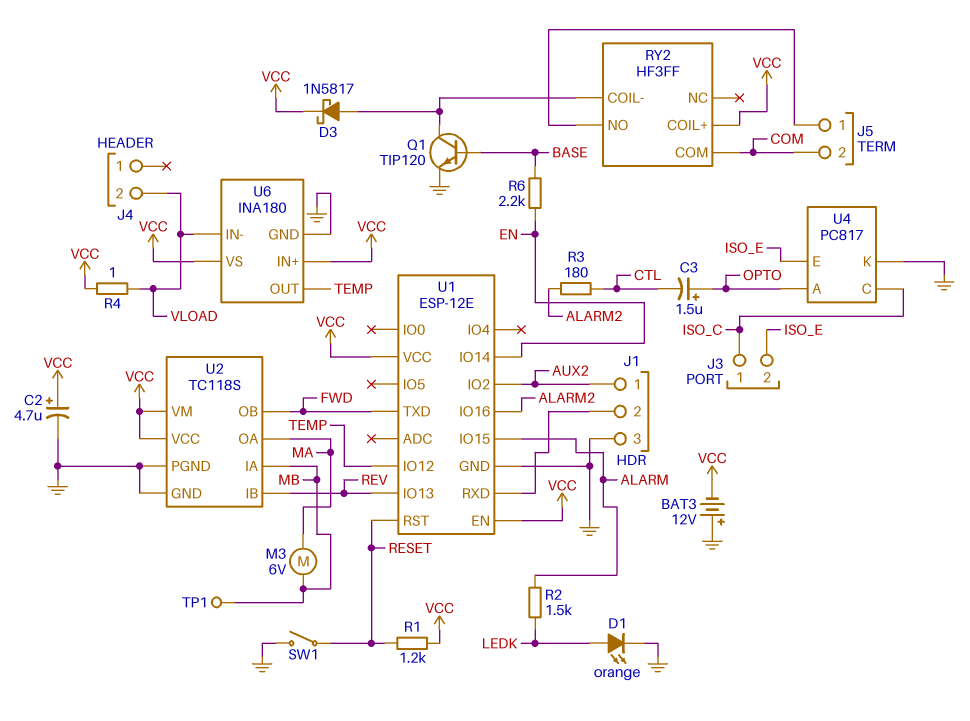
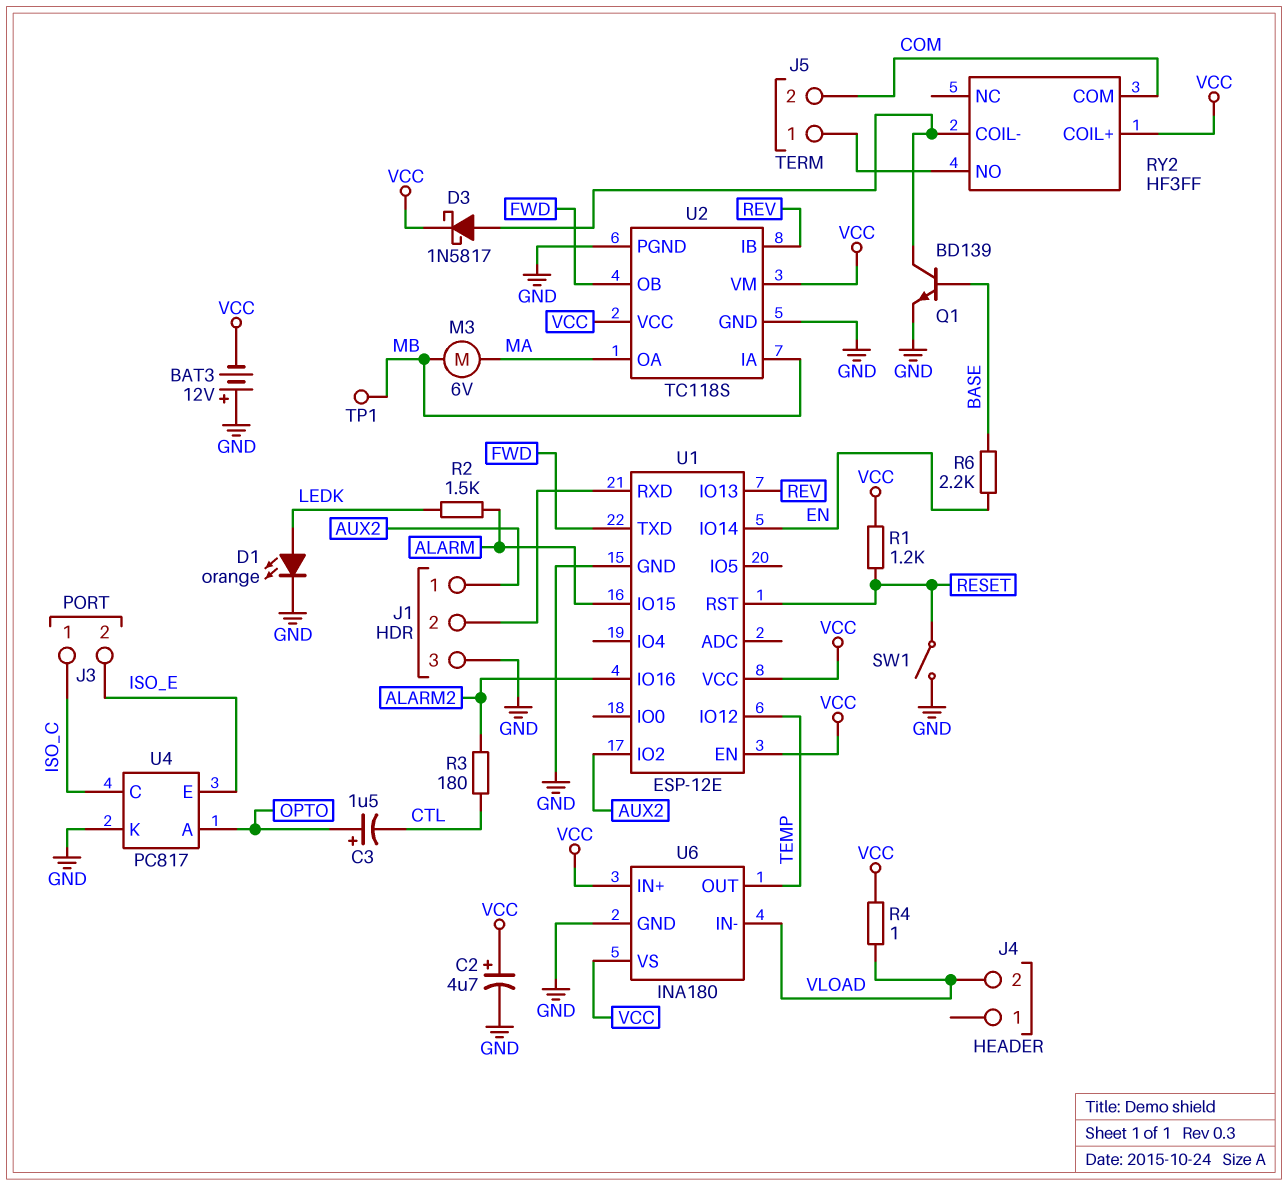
Q1: NPN TIP120 (B BASE, C RY2/COIL-, E GND) -> NPN BD139 (B BASE, C RY2/COIL-, E GND)

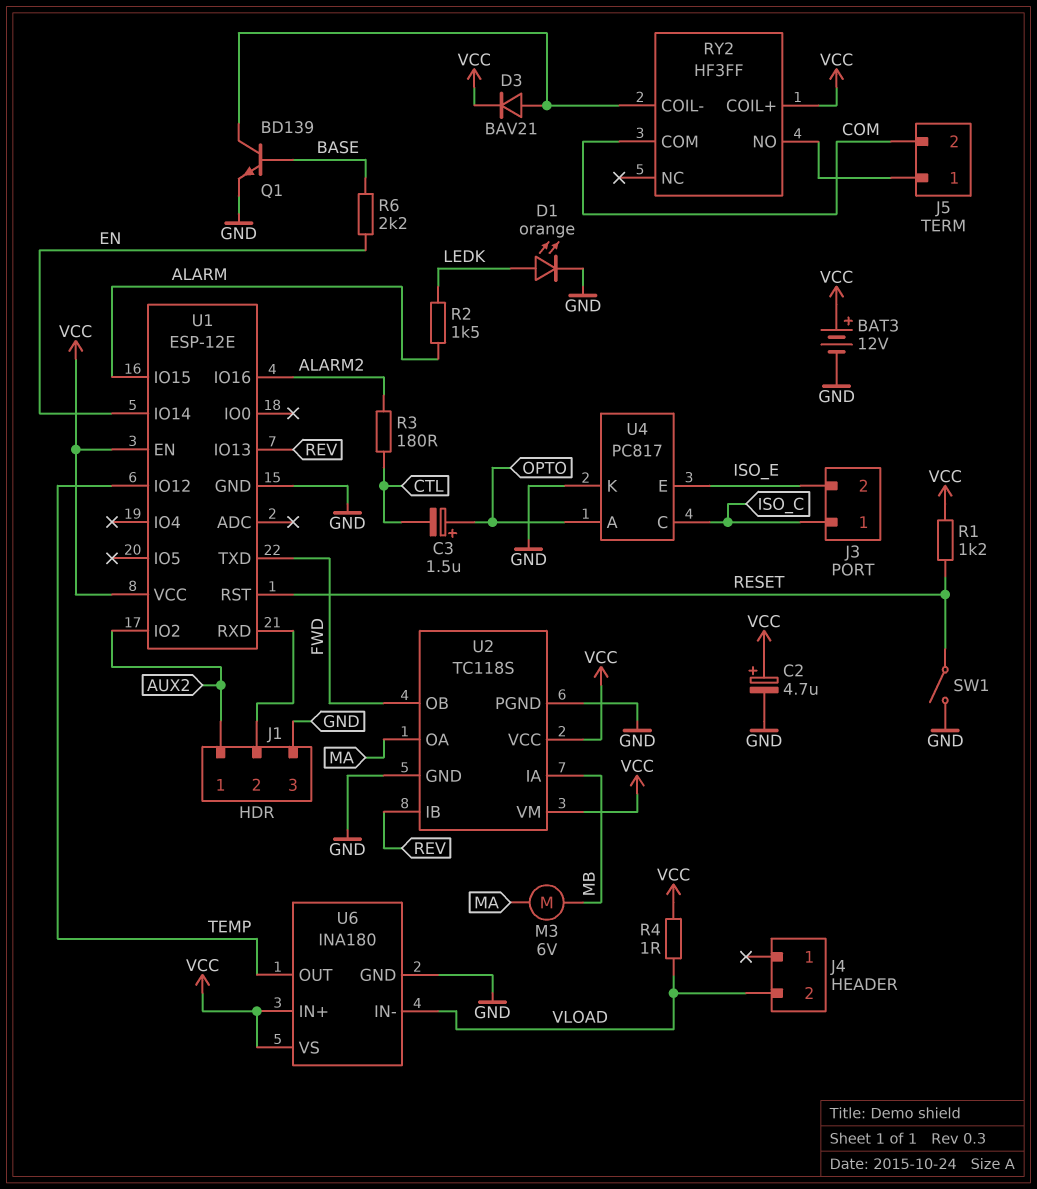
BAT3: 12V (plus GND, minus VCC) -> 12V (plus VCC, minus GND)
D3: schottky 1N5817 (A RY2/COIL-, K VCC) -> diode BAV21 (A RY2/COIL-, K VCC)
TP1: test point (MB) -> none

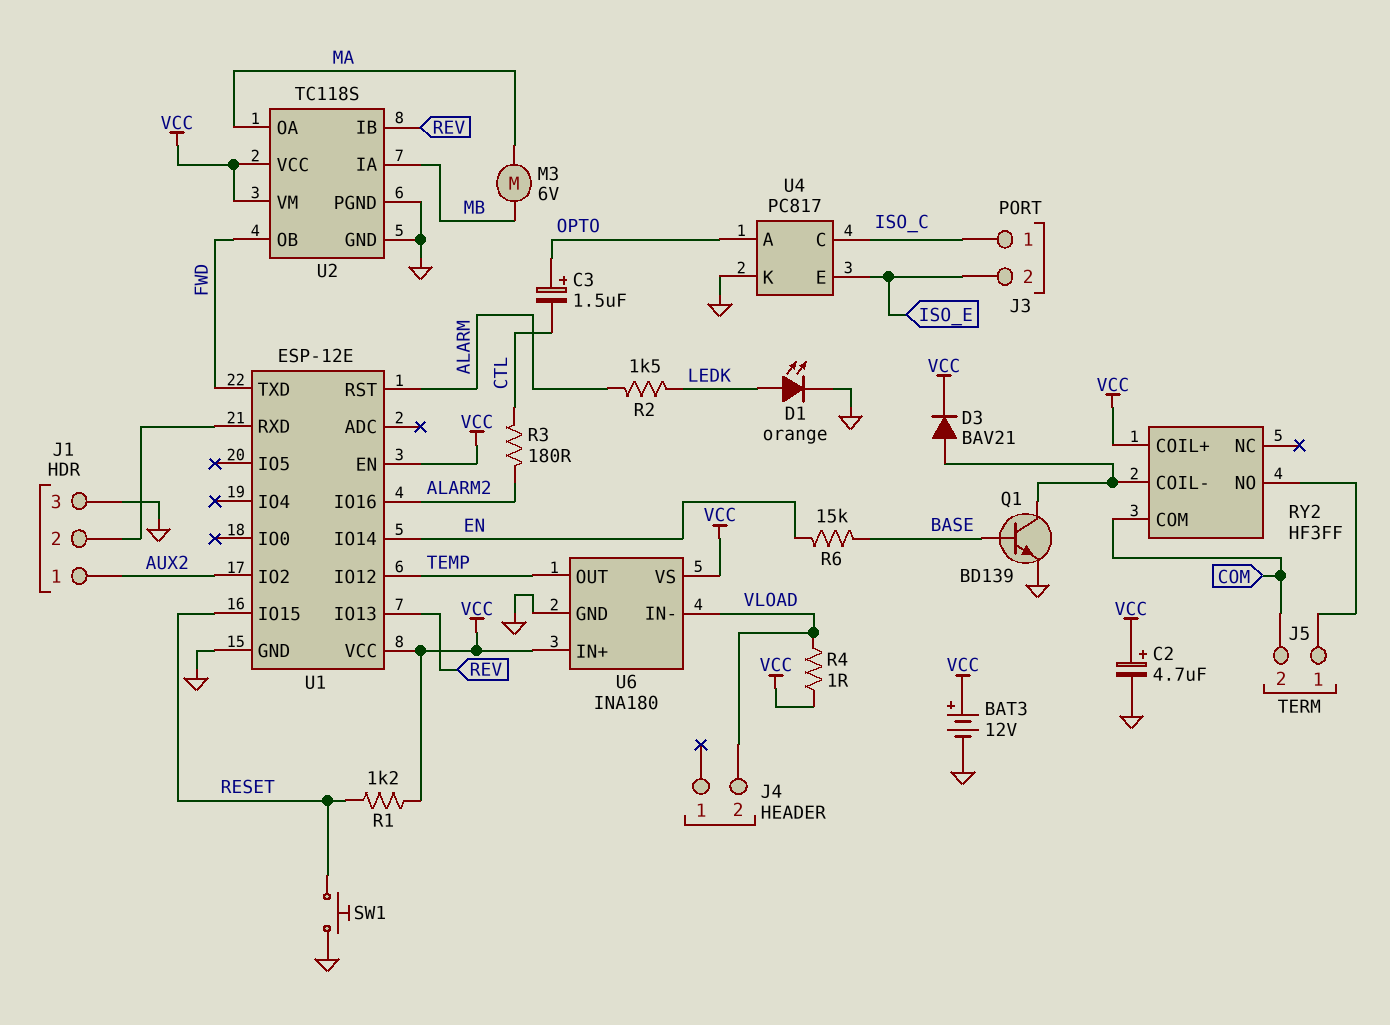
R6: 2.2k (BASE, EN) -> 15k (BASE, EN)
SW1: switch (GND, RESET) -> button (GND, RESET)
U1 pin IO15: ALARM -> RESET
U1 pin RST: RESET -> ALARM

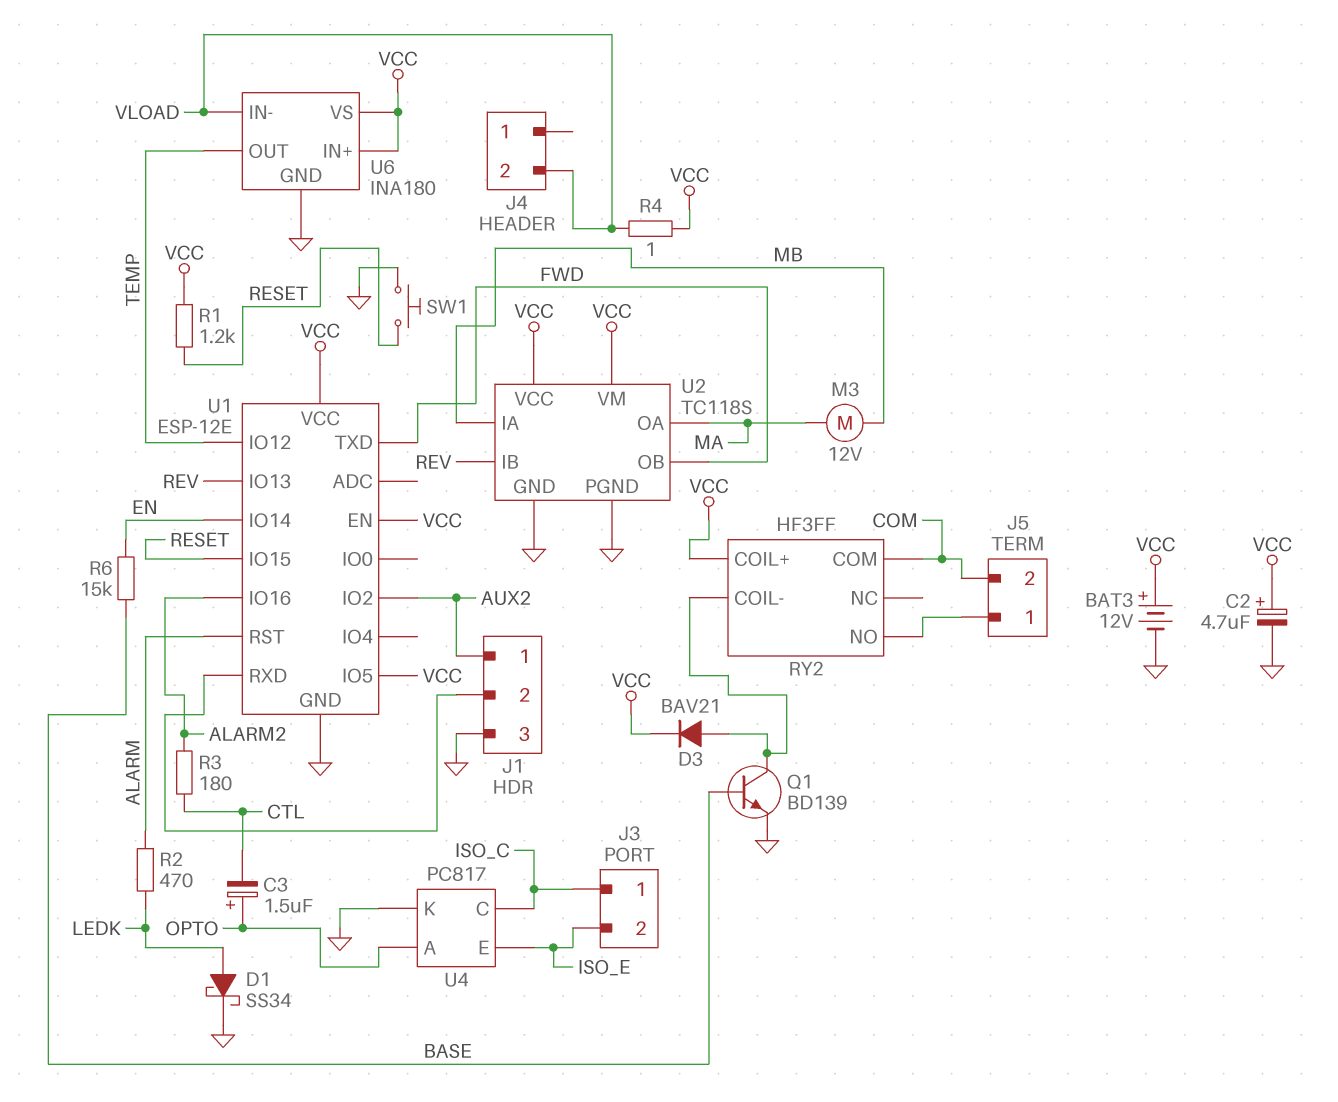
D1: LED orange (A LEDK, K GND) -> schottky SS34 (A LEDK, K GND)
M3: motor 6V (MA, MB) -> motor 12V (MA, MB)
R2: 1.5k (ALARM, LEDK) -> 470 (ALARM, LEDK)
U1 pin IO5: none -> VCC

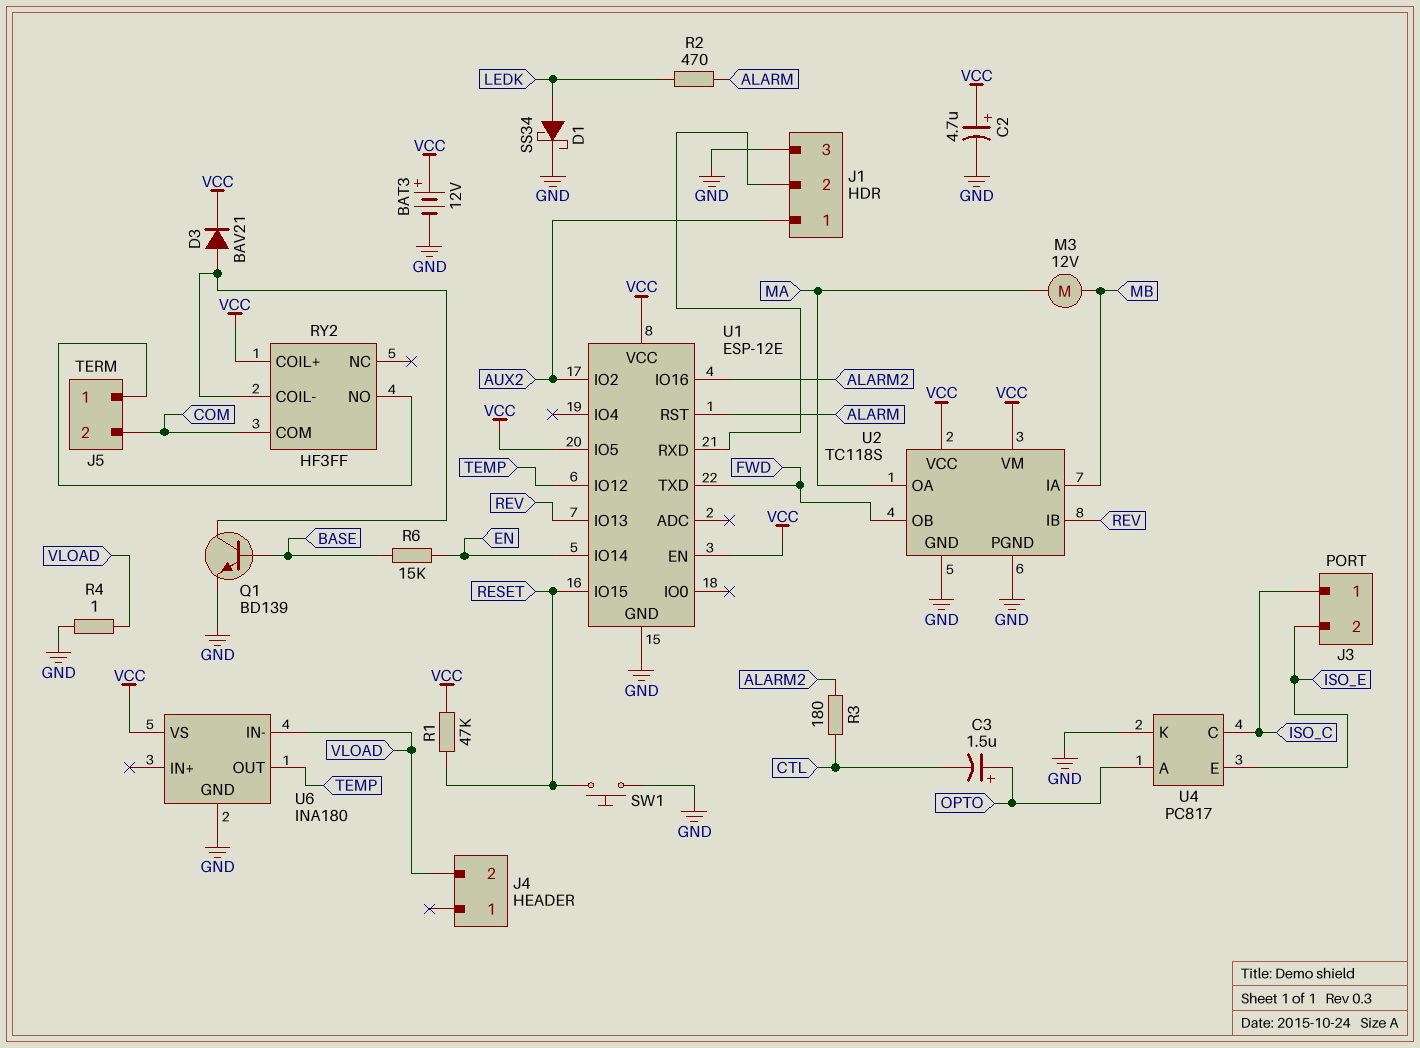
R1: 1.2k (RESET, VCC) -> 47k (RESET, VCC)
R4: 1 (VCC, VLOAD) -> 1 (GND, VLOAD)
U6 pin IN+: VCC -> none

